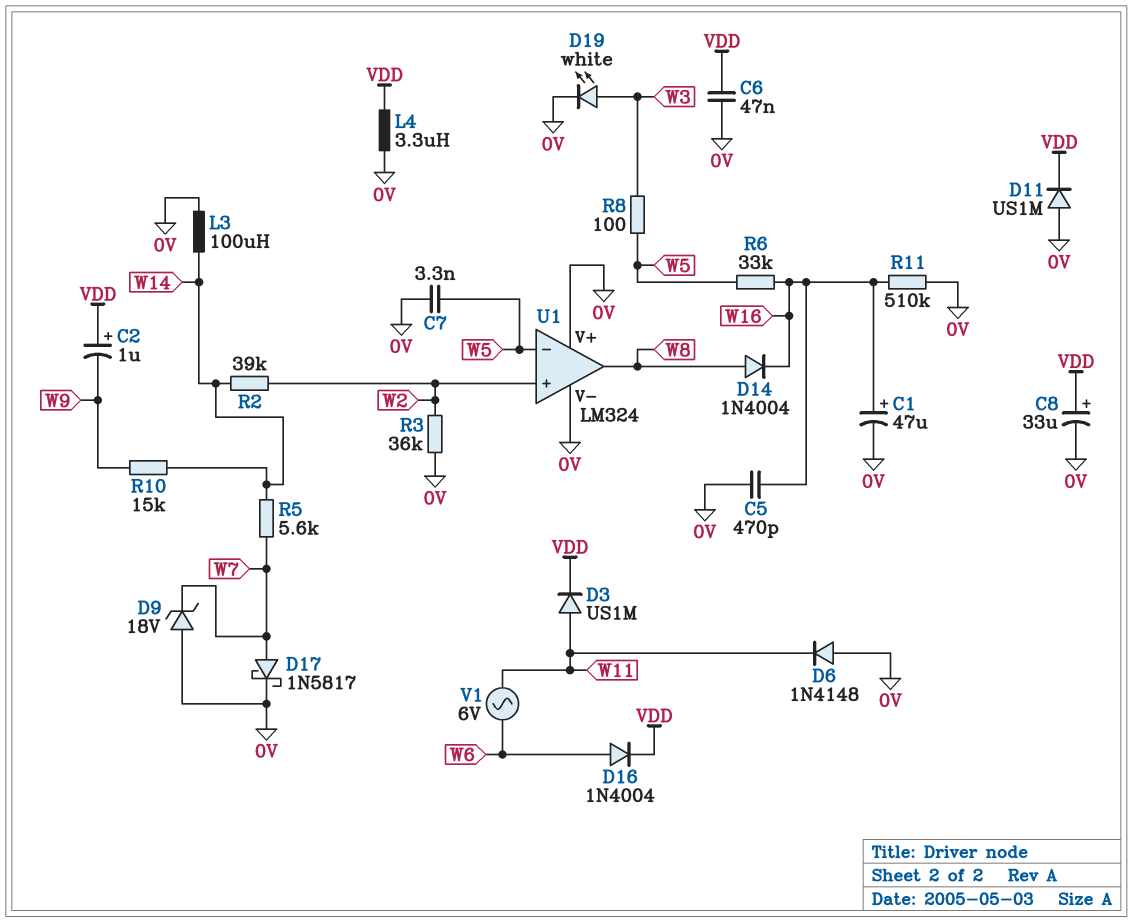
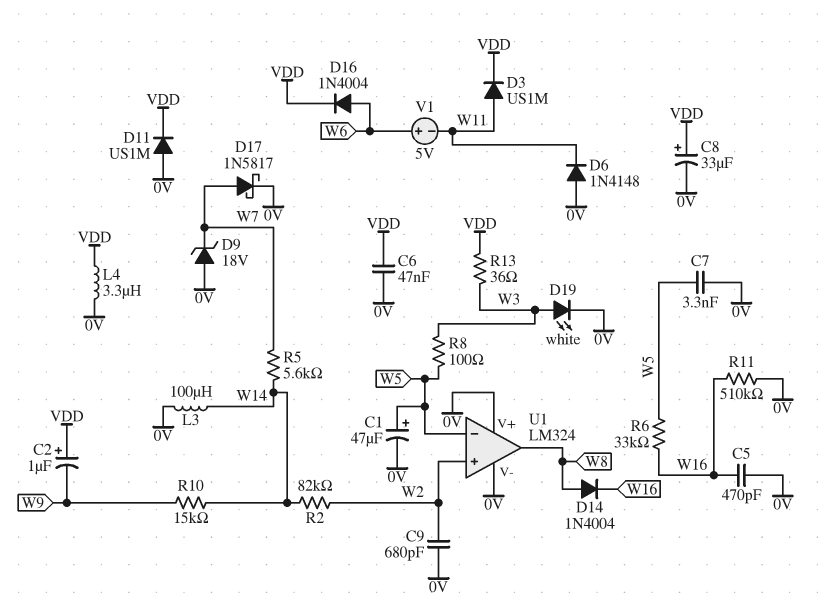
C1: 47uF (plus W16, minus 0V) -> 47uF (plus W5, minus 0V)
C9: none -> 680pF (0V, W2)
R2: 39k (W2, W14) -> 82k (W2, W14)
R3: 36k (0V, W2) -> none
R13: none -> 36 (VDD, W3)
V1: AC 6V (W6, W11) -> 5V (plus W6, minus W11)

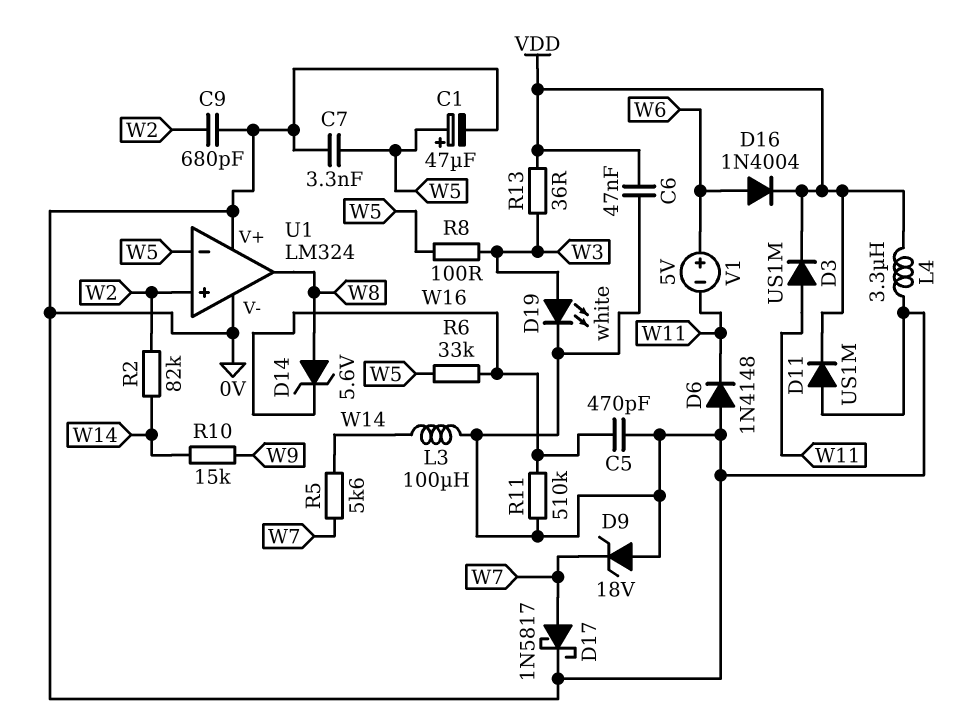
C2: 1uF (plus VDD, minus W9) -> none
C8: 33uF (plus VDD, minus 0V) -> none
D14: diode 1N4004 (A W8, K W16) -> zener 5.6V (A W8, K W16)

